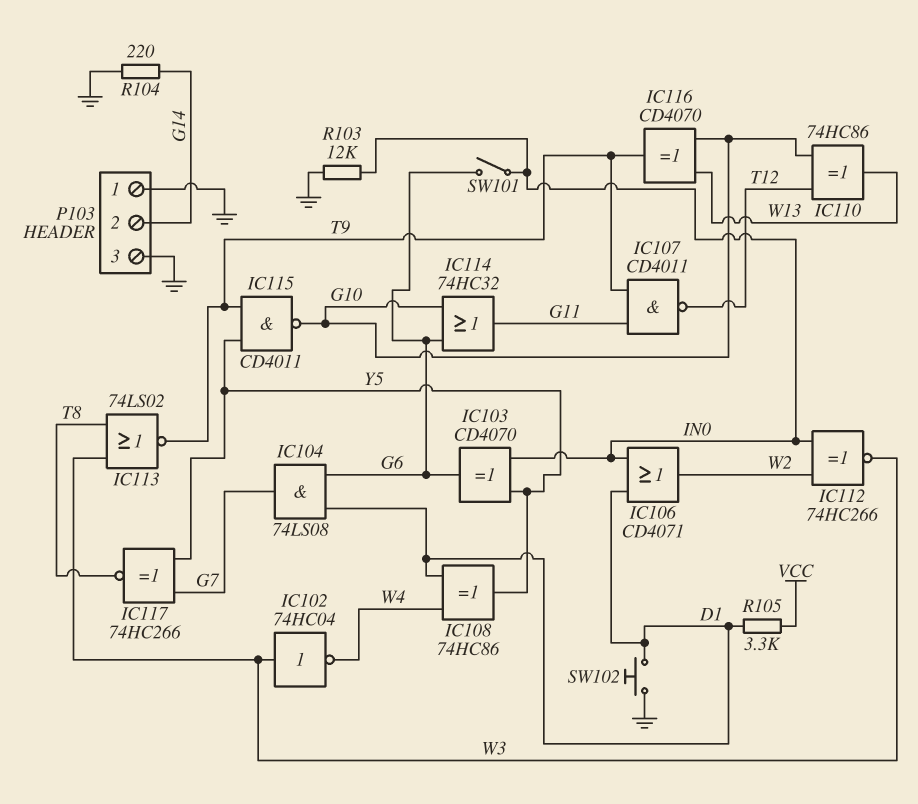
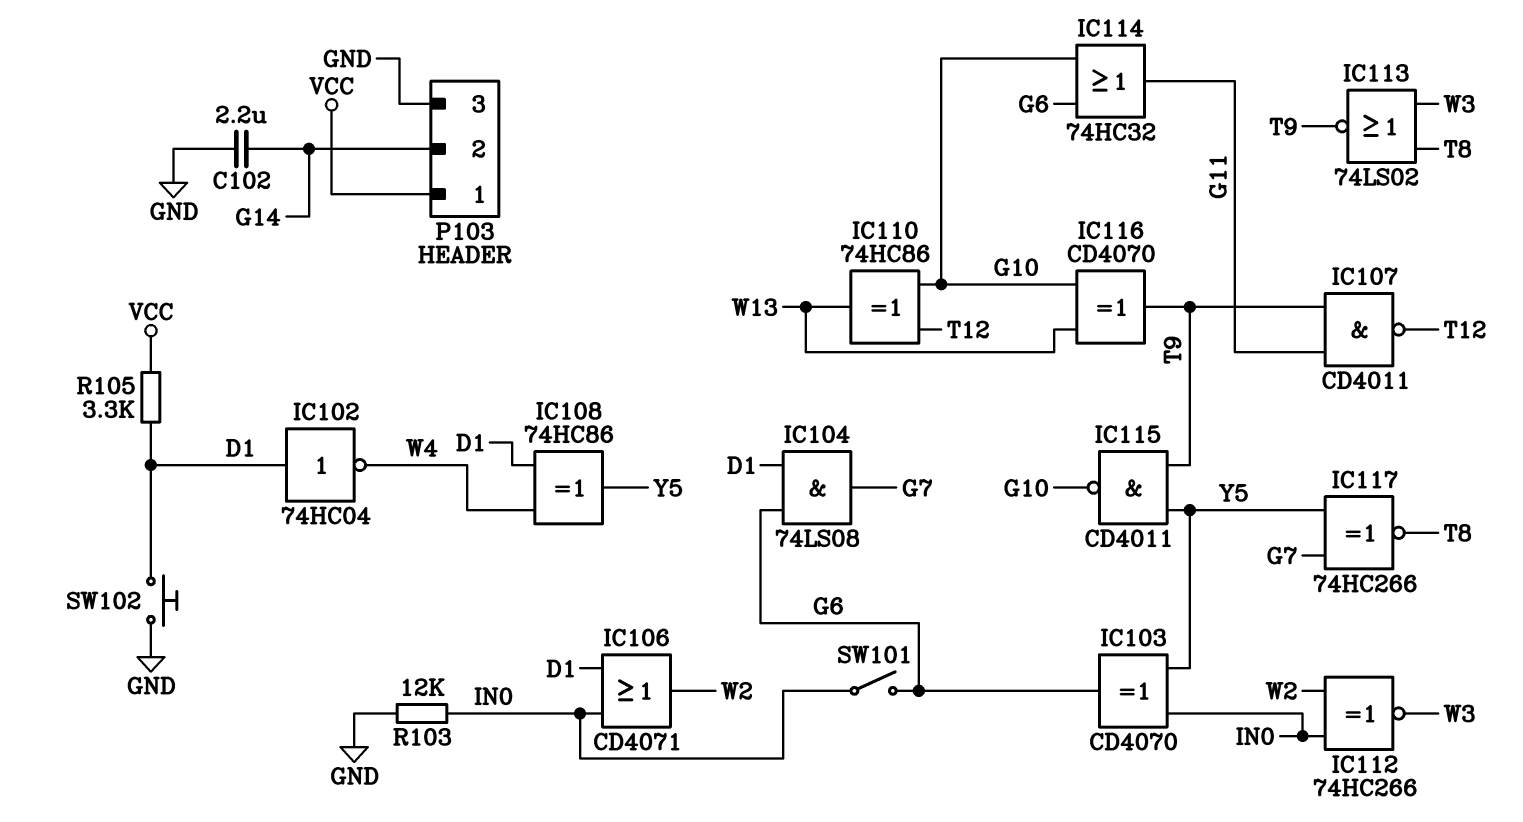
C102: none -> 2.2uF (G14, GND)
IC102: NOT 74HC04 (in W3, out W4) -> NOT 74HC04 (in D1, out W4)
P103 pin 1: GND -> VCC
R104: 220 (G14, GND) -> none

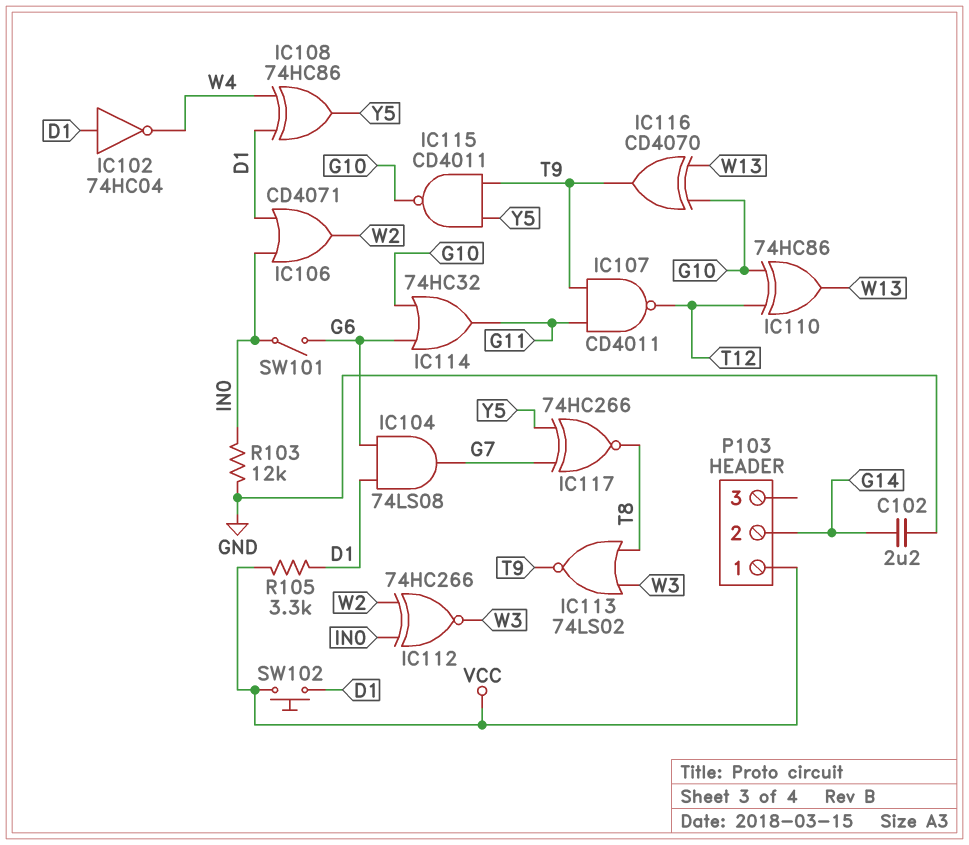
IC103: XOR CD4070 (in IN0, in Y5, out G6) -> none
P103 pin 3: GND -> none
SW102: button (D1, GND) -> button (D1, VCC)

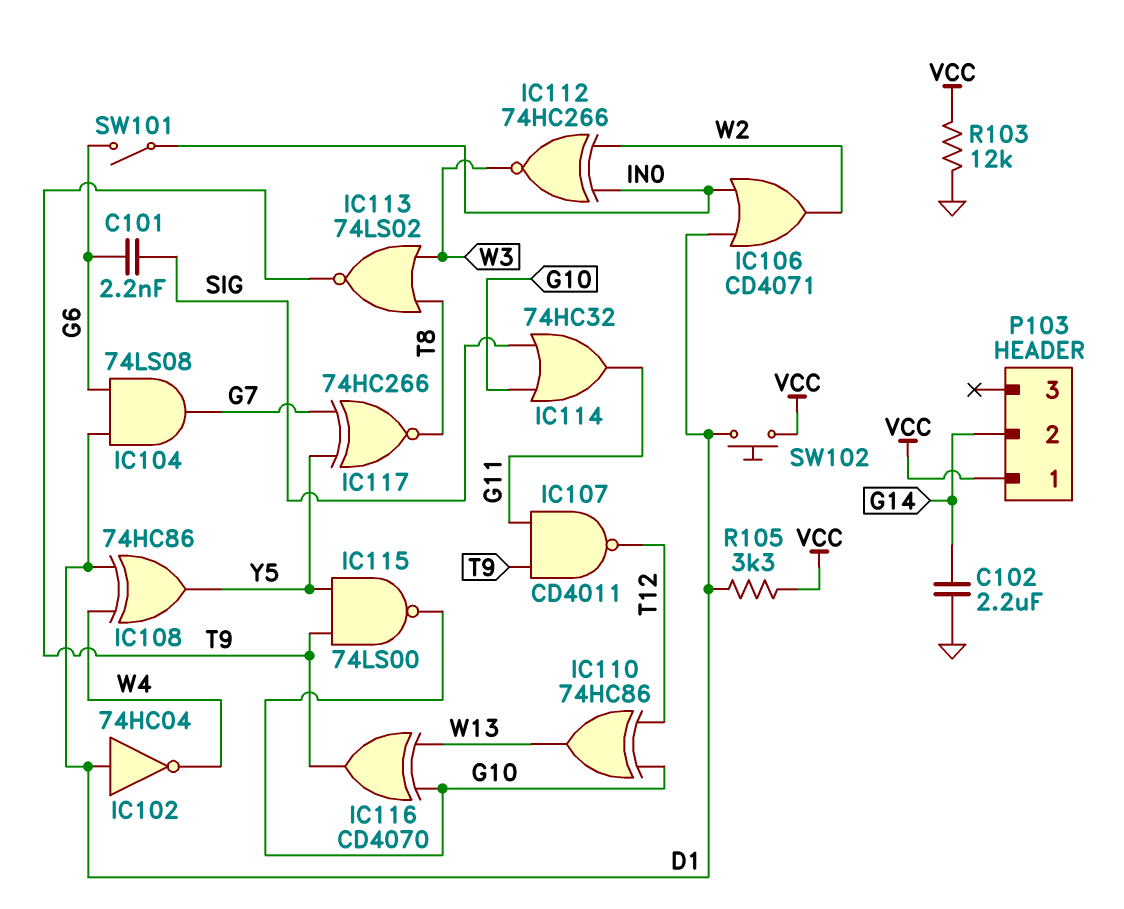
C101: none -> 2.2nF (G6, SIG)
IC114: OR 74HC32 (in G6, in G10, out G11) -> OR 74HC32 (in G10, in SIG, out G11)
IC115: NAND CD4011 (in T9, in Y5, out G10) -> NAND 74LS00 (in T9, in Y5, out G10)
R103: 12k (GND, IN0) -> 12k (GND, VCC)

